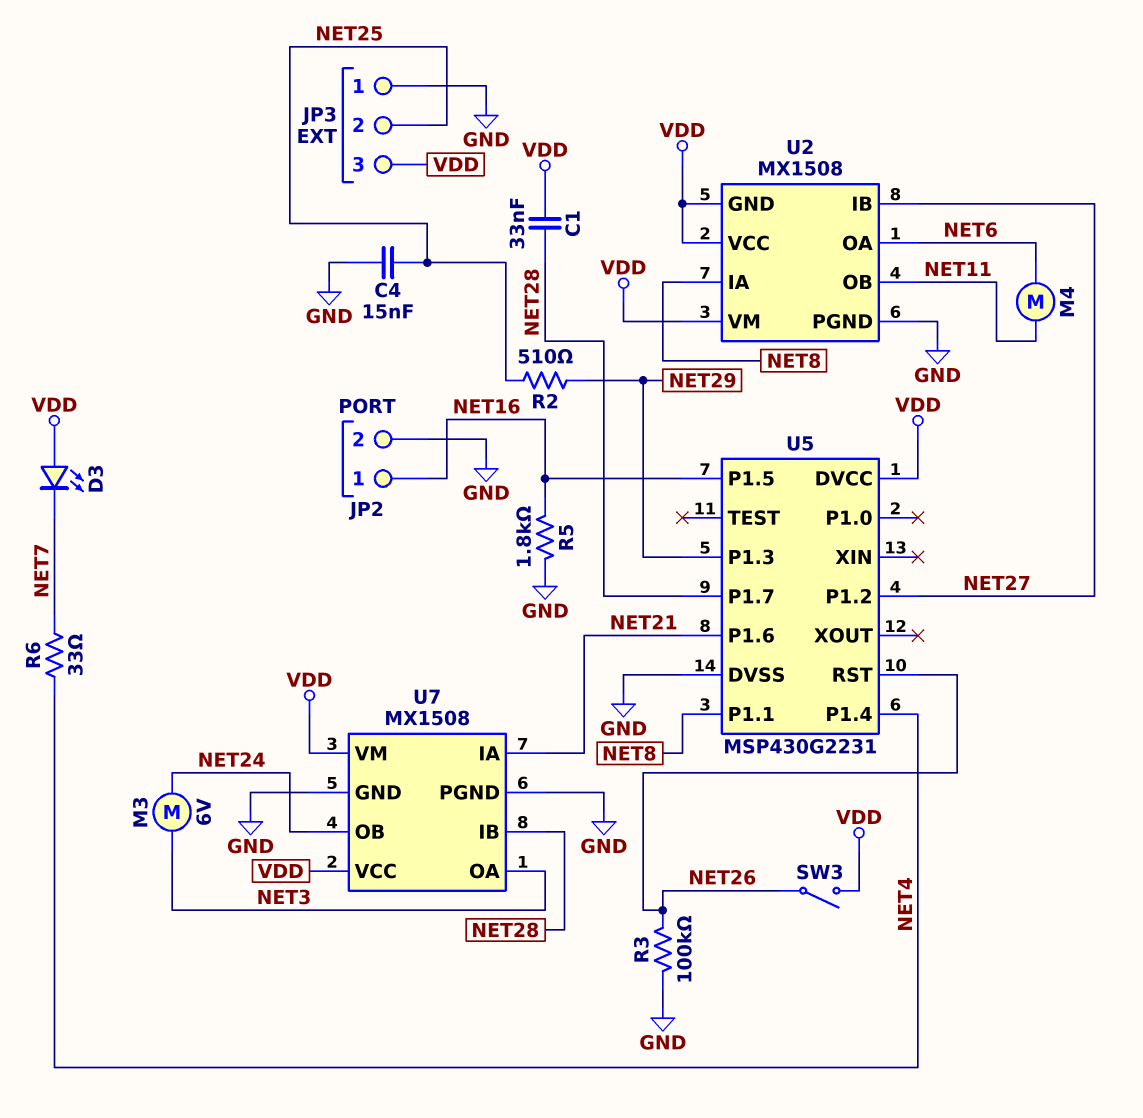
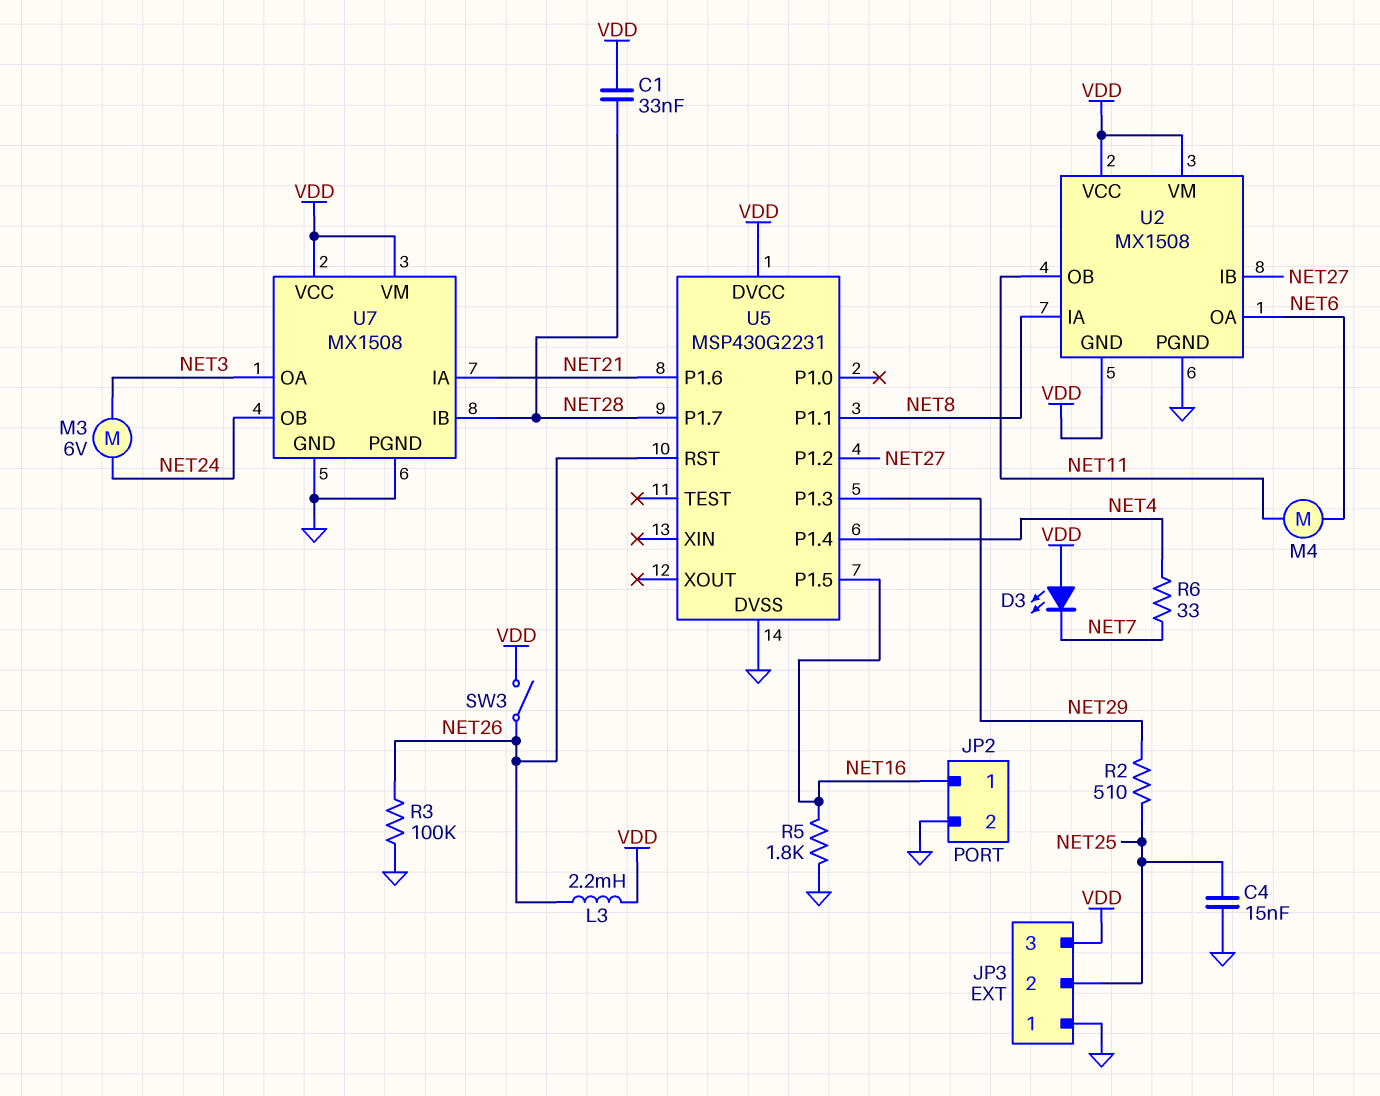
L3: none -> 2.2mH (NET26, VDD)

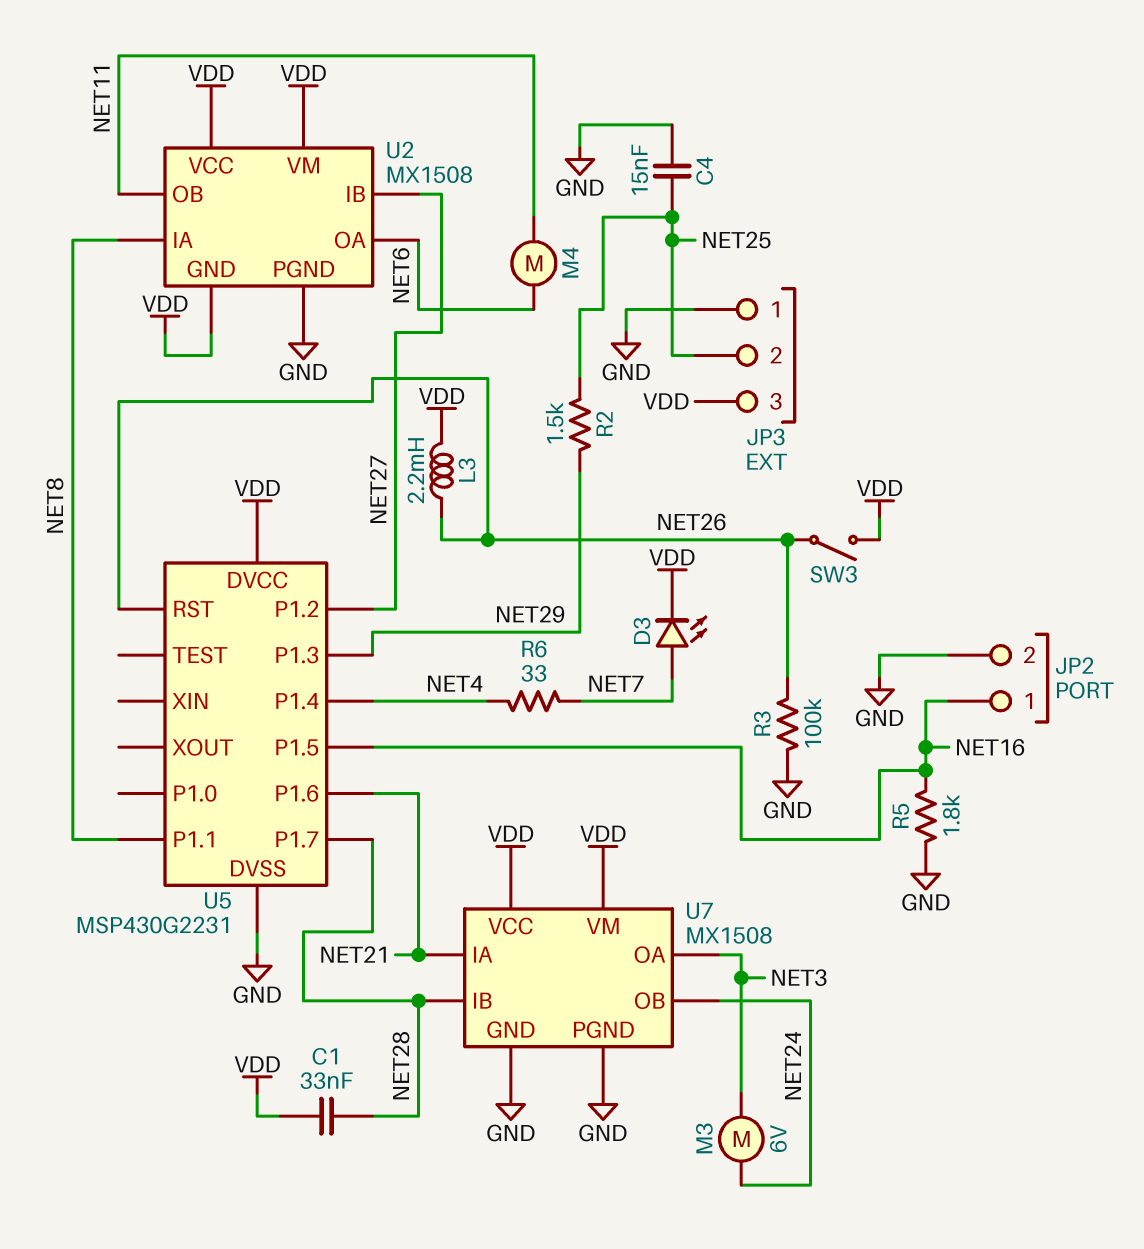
D3: LED (A VDD, K NET7) -> LED (A NET7, K VDD)
R2: 510 (NET25, NET29) -> 1.5k (NET25, NET29)

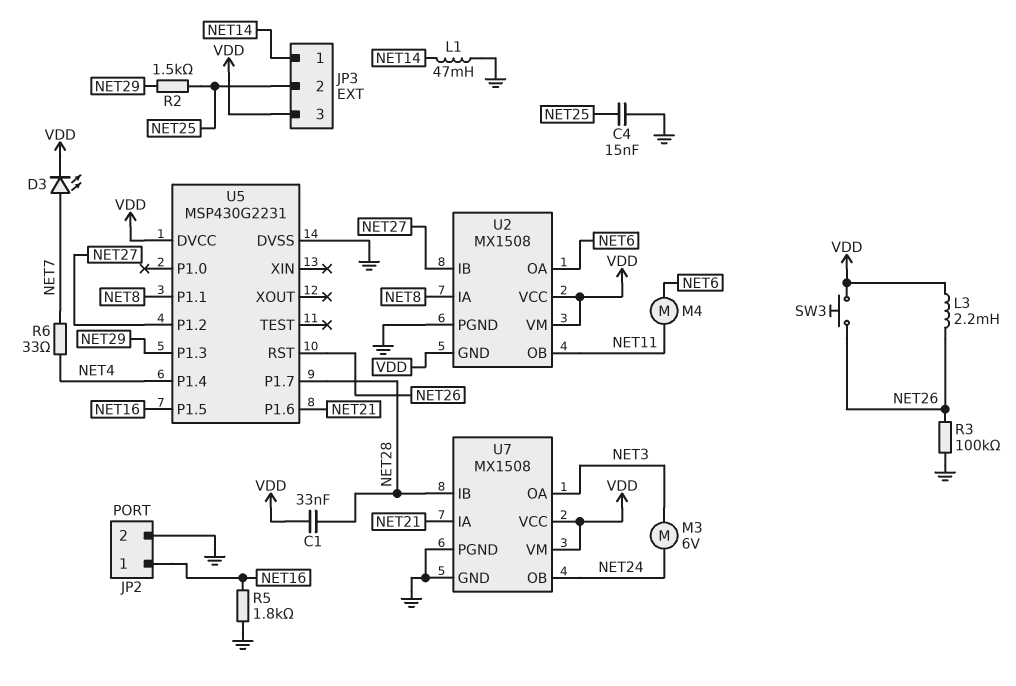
JP3 pin 1: GND -> NET14
L1: none -> 47mH (GND, NET14)
SW3: switch (NET26, VDD) -> button (NET26, VDD)

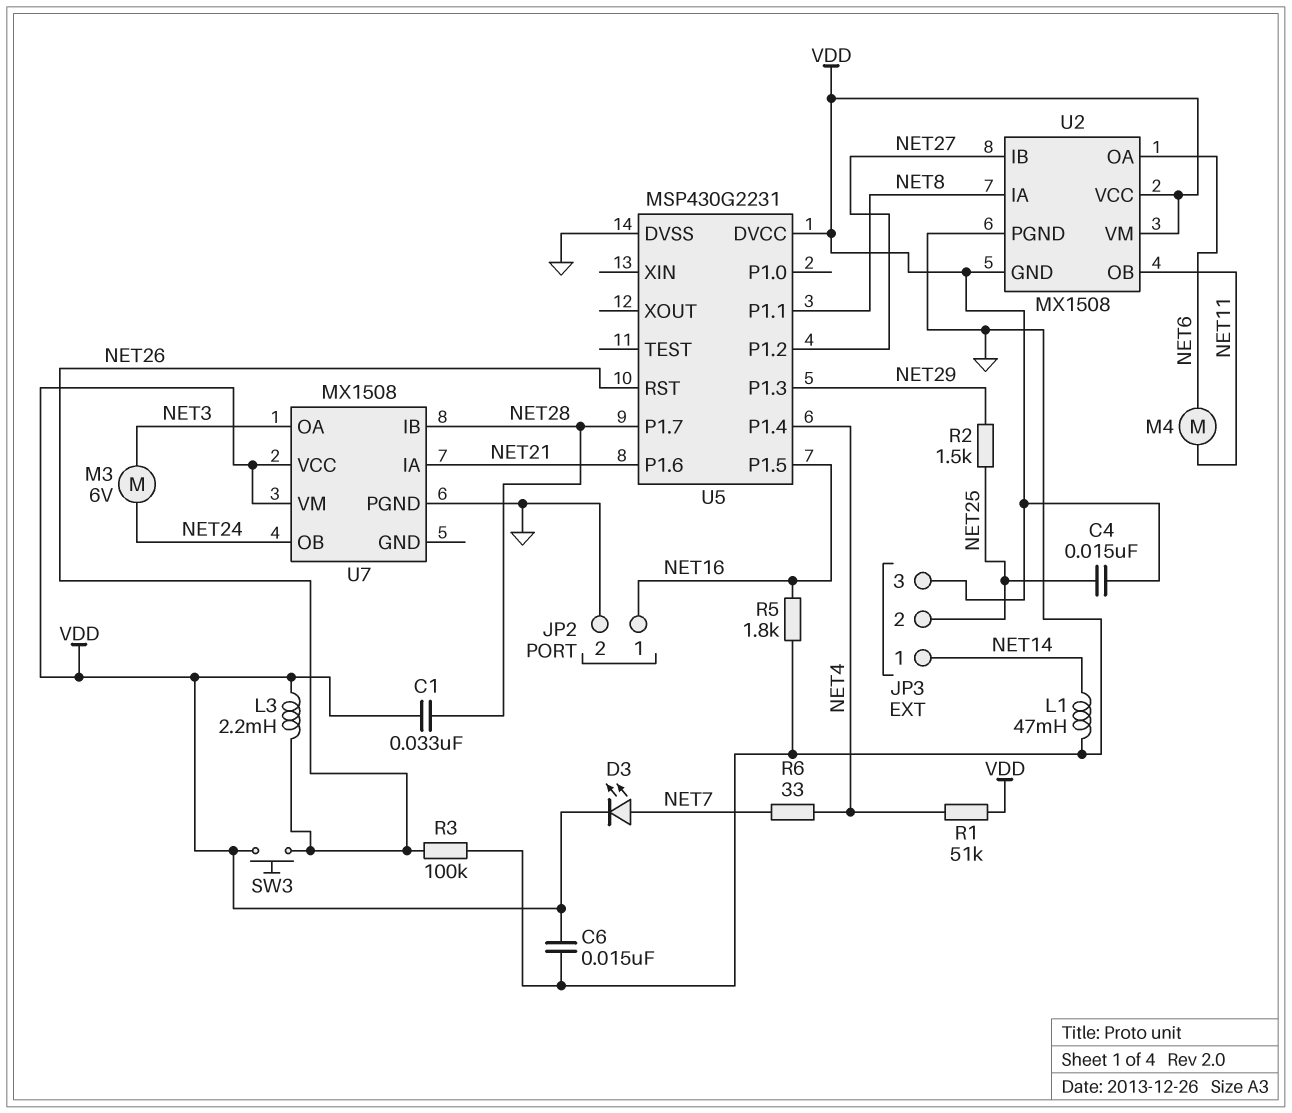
C4: 15nF (GND, NET25) -> 15nF (NET25, VDD)
C6: none -> 15nF (GND, VDD)
R1: none -> 51k (NET4, VDD)
U7 pin GND: GND -> none

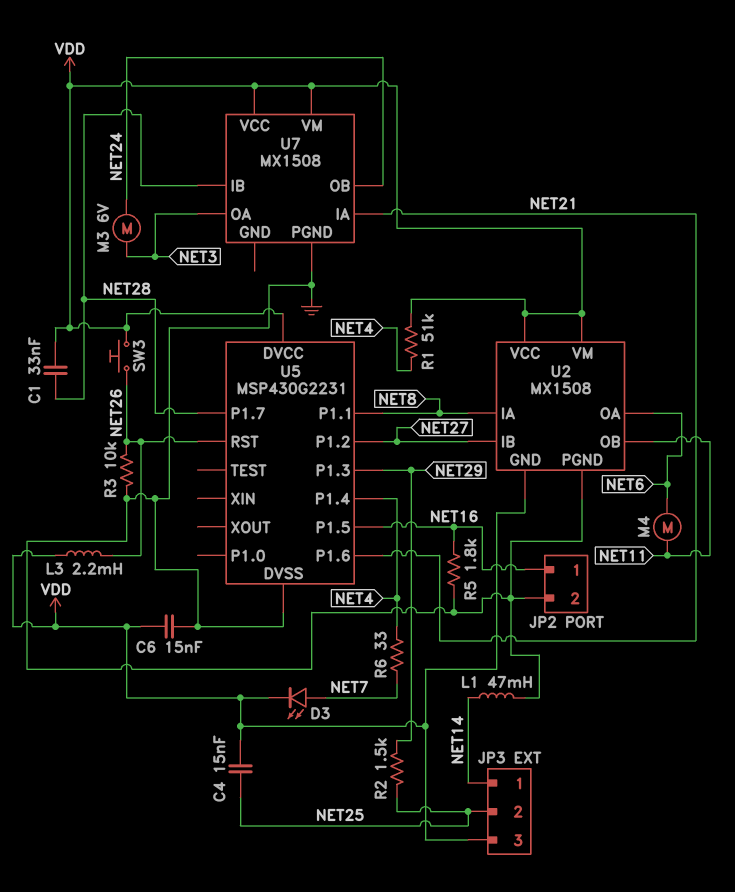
R3: 100k (GND, NET26) -> 10k (GND, NET26)

